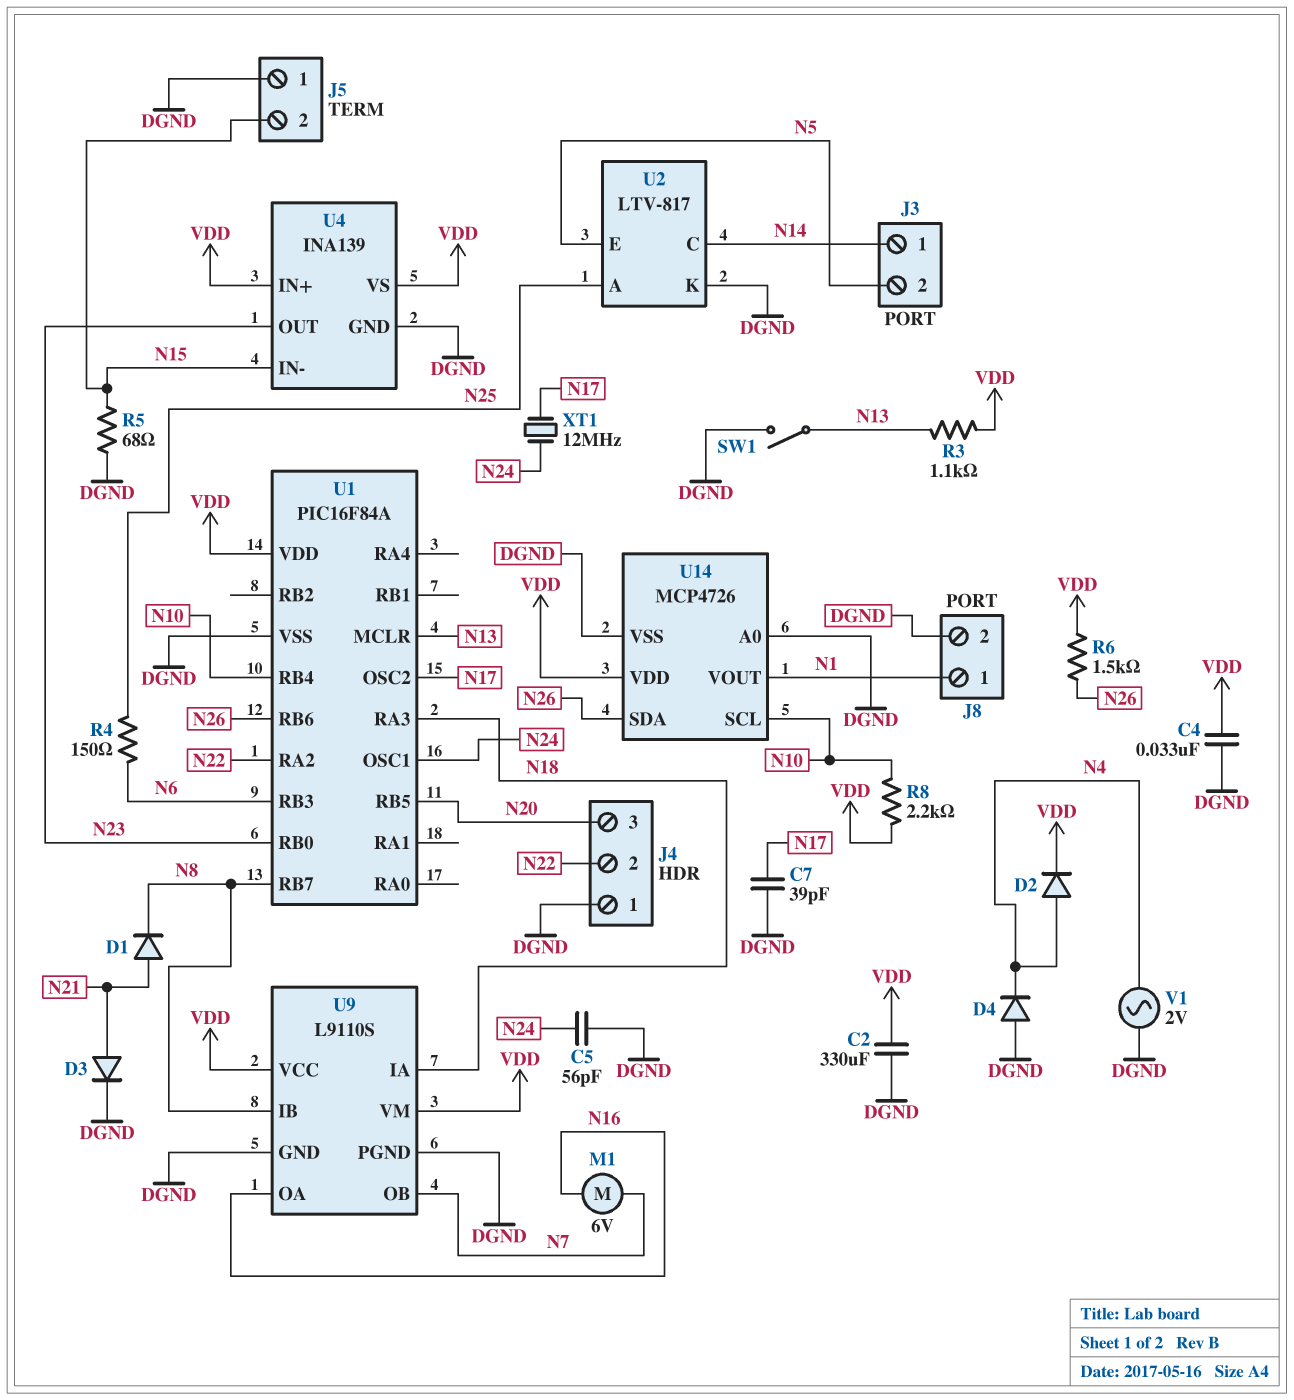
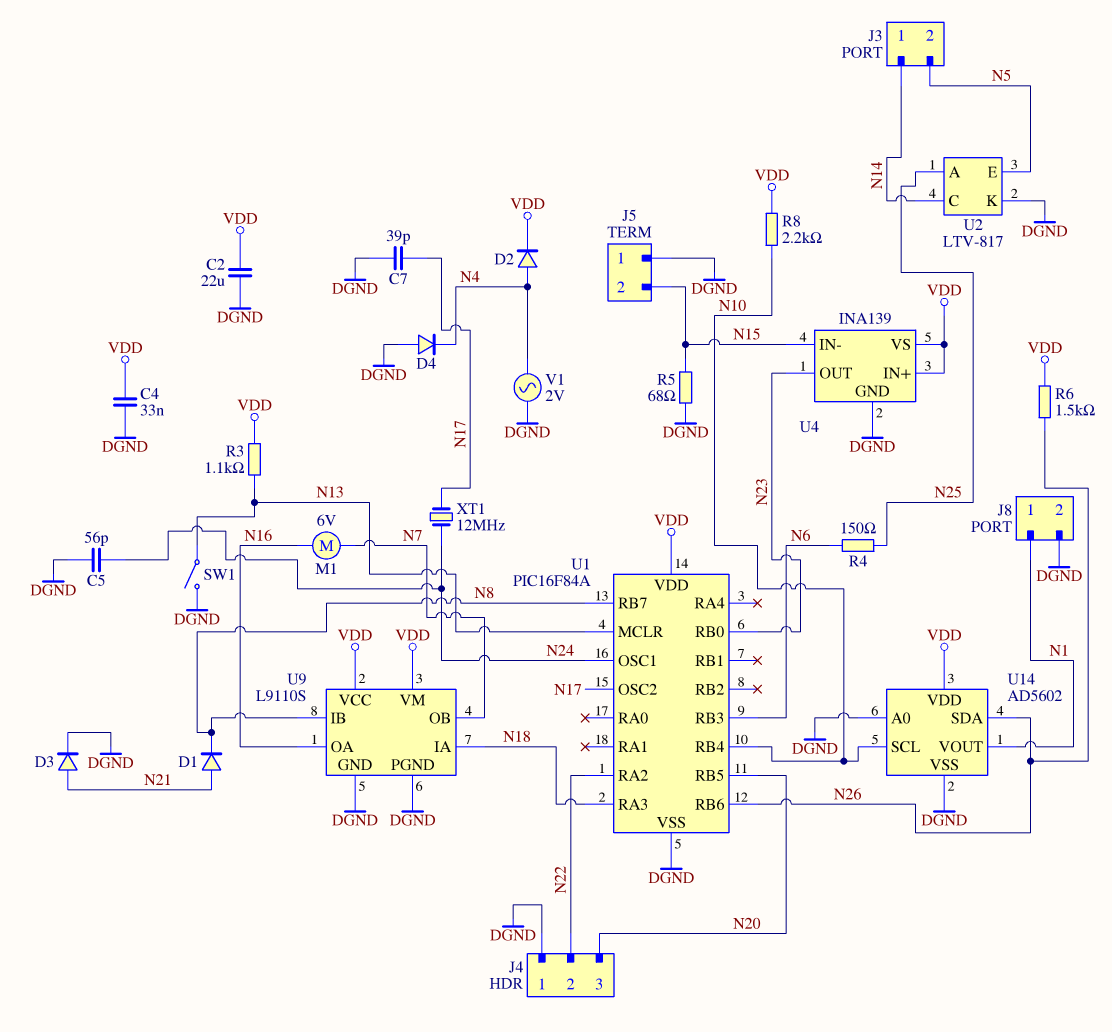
C2: 330uF (DGND, VDD) -> 22uF (DGND, VDD)
U14: MCP4726 -> AD5602

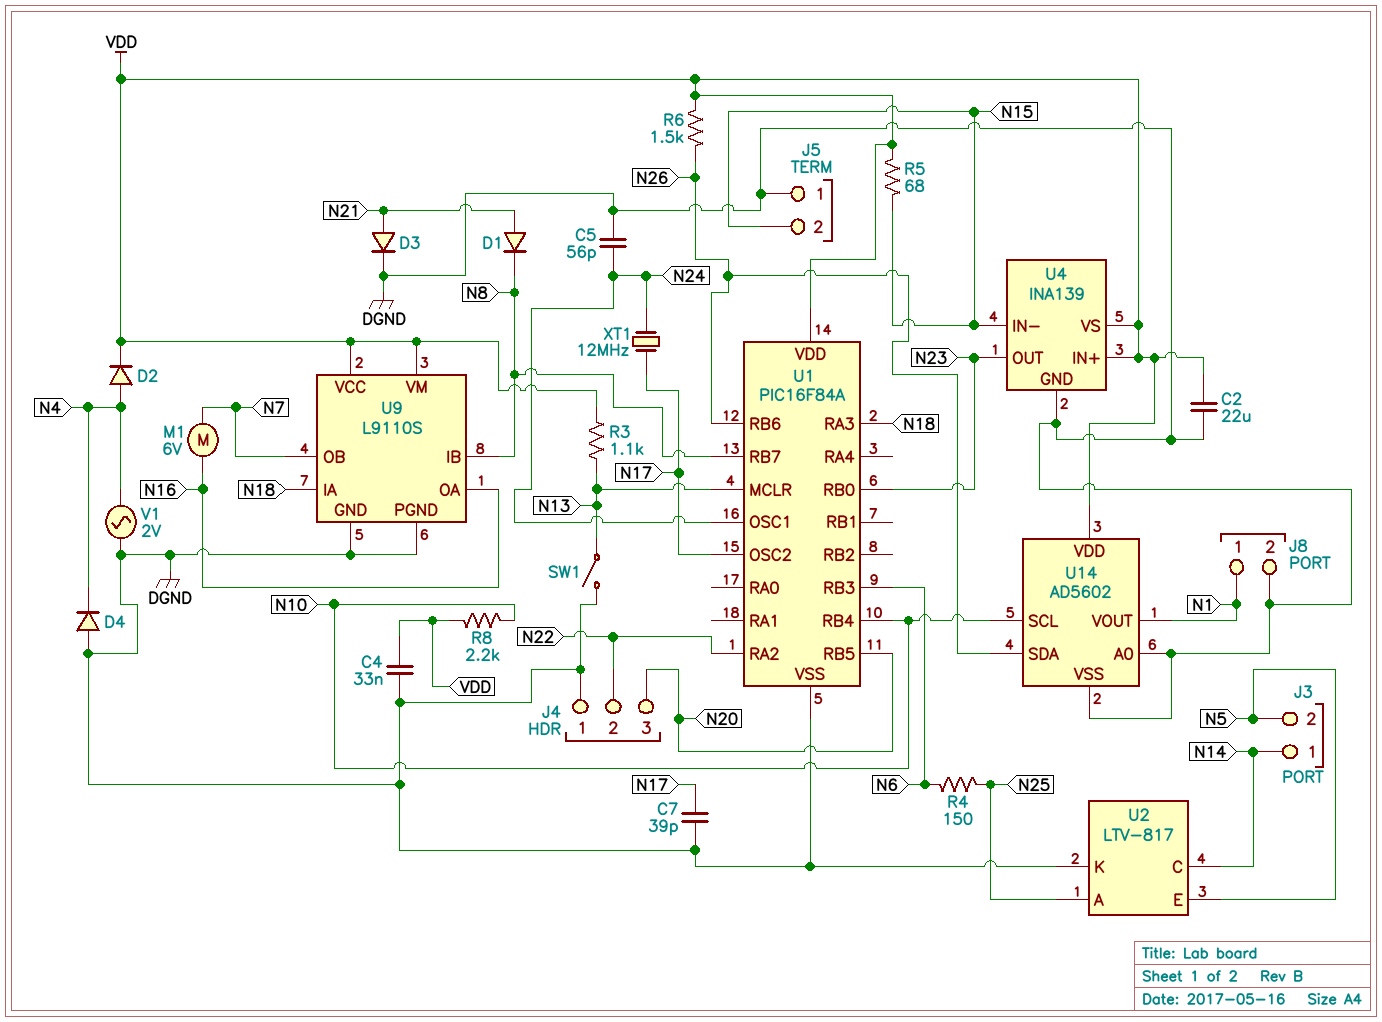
R5: 68 (DGND, N15) -> 68 (N15, VDD)

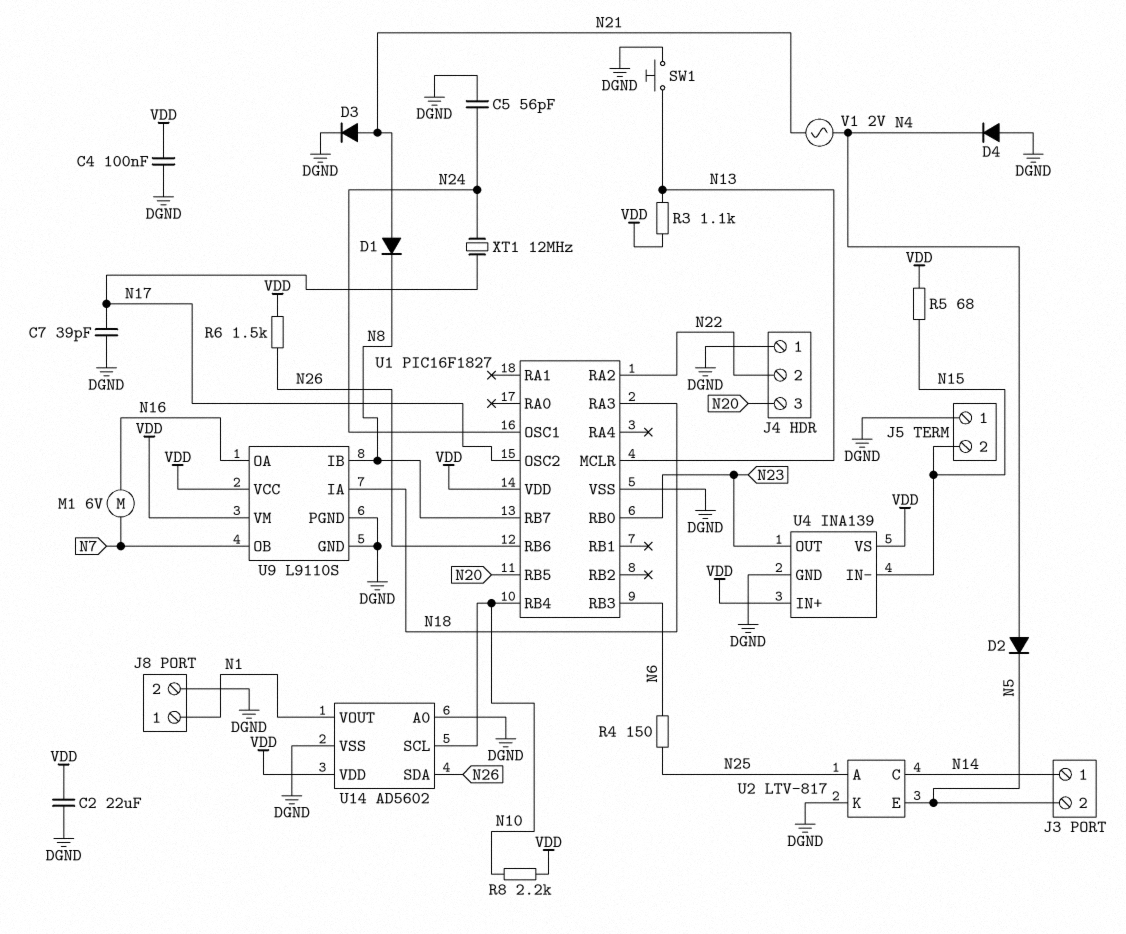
C4: 33nF (DGND, VDD) -> 100nF (DGND, VDD)
D2: diode (A N4, K VDD) -> diode (A N4, K N5)
SW1: switch (DGND, N13) -> button (DGND, N13)
U1: PIC16F84A -> PIC16F1827
V1: AC 2V (DGND, N4) -> AC 2V (N4, N21)

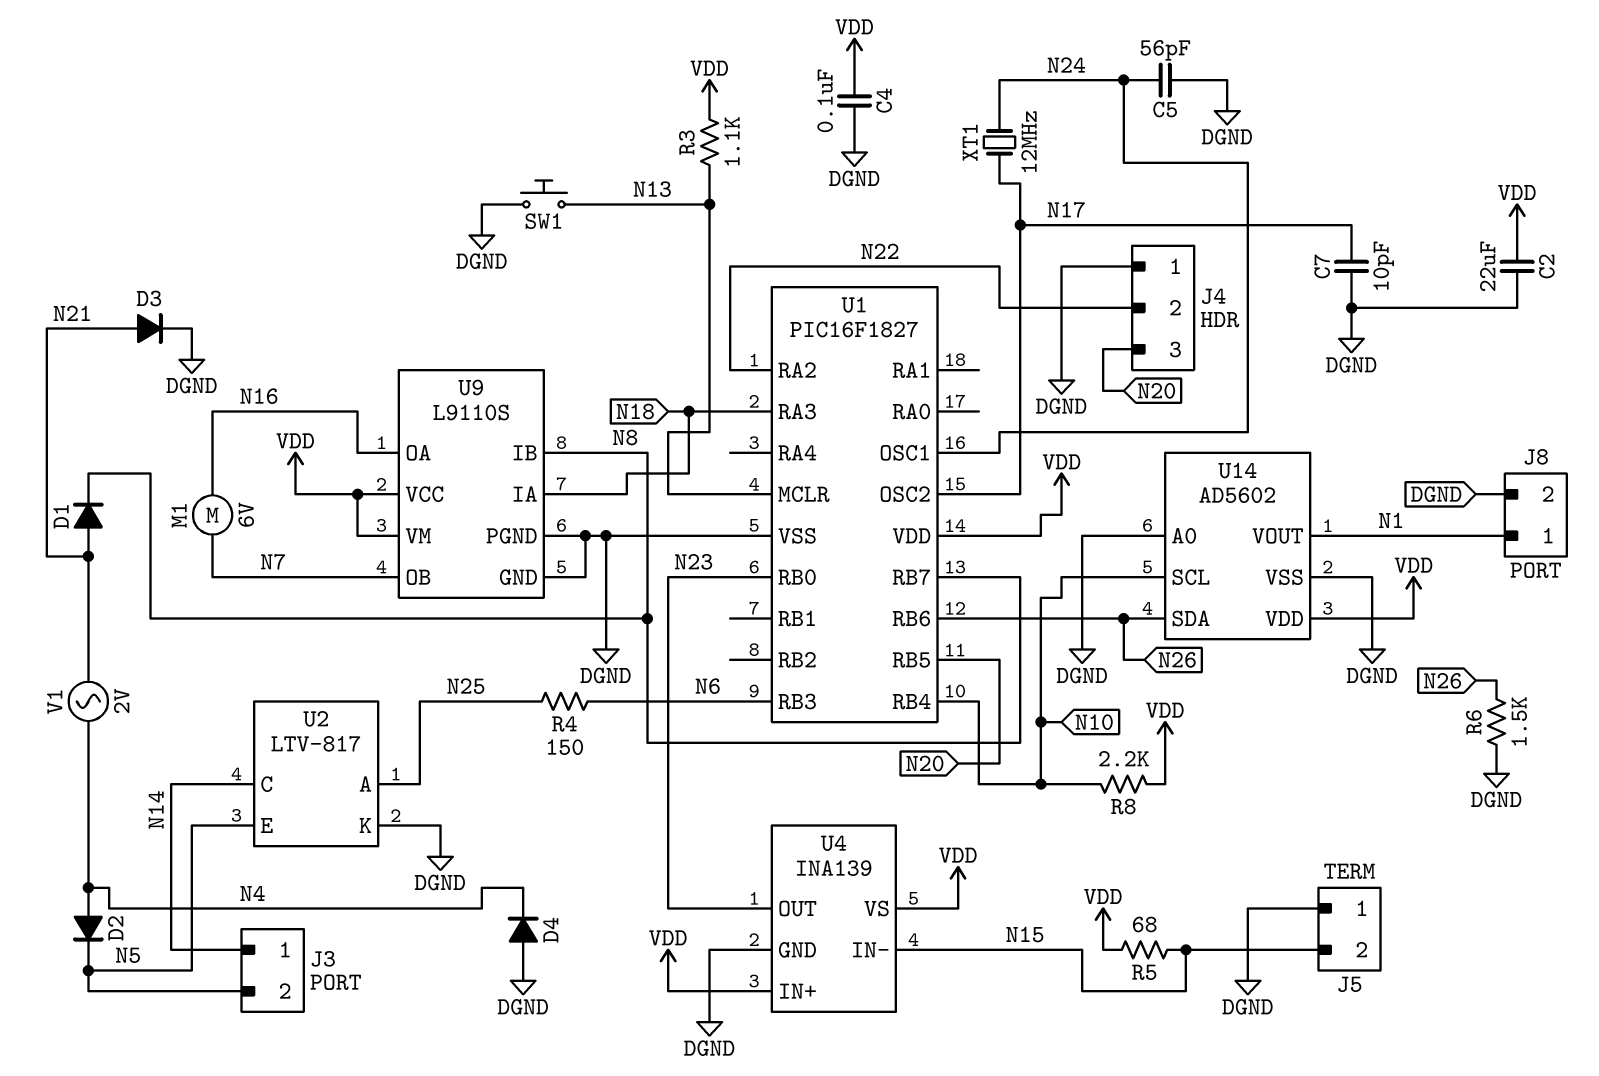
C7: 39pF (DGND, N17) -> 10pF (DGND, N17)
R6: 1.5k (N26, VDD) -> 1.5k (DGND, N26)

